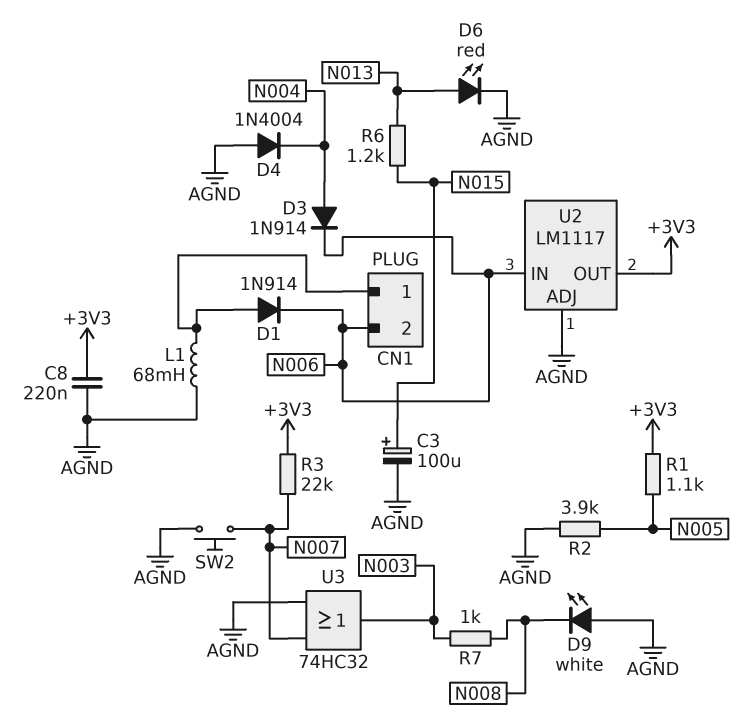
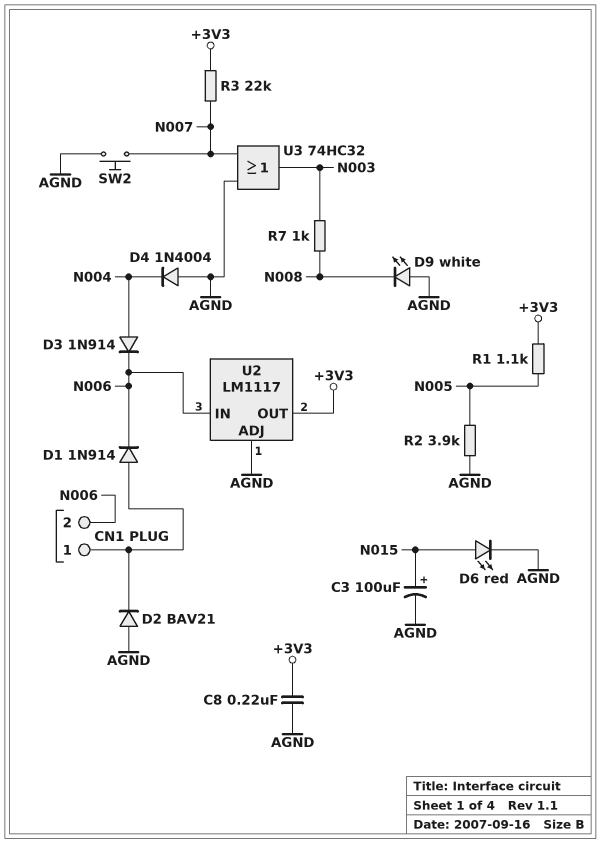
D2: none -> diode BAV21 (A AGND, K CN1/1)
D6: LED red (A N013, K AGND) -> LED red (A N015, K AGND)
L1: 68mH (AGND, CN1/1) -> none
R6: 1.2k (N013, N015) -> none

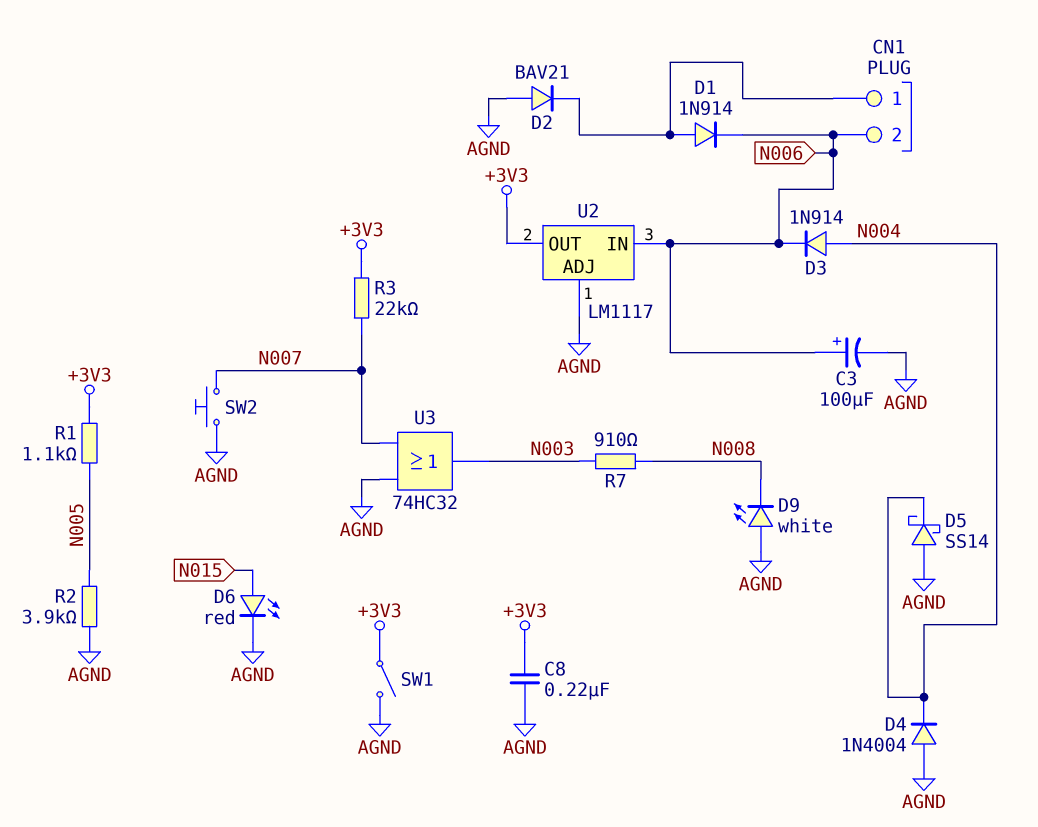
C3: 100uF (plus N015, minus AGND) -> 100uF (plus N006, minus AGND)
D5: none -> schottky SS14 (A AGND, K N004)
R7: 1k (N003, N008) -> 910 (N003, N008)
SW1: none -> switch (+3V3, AGND)

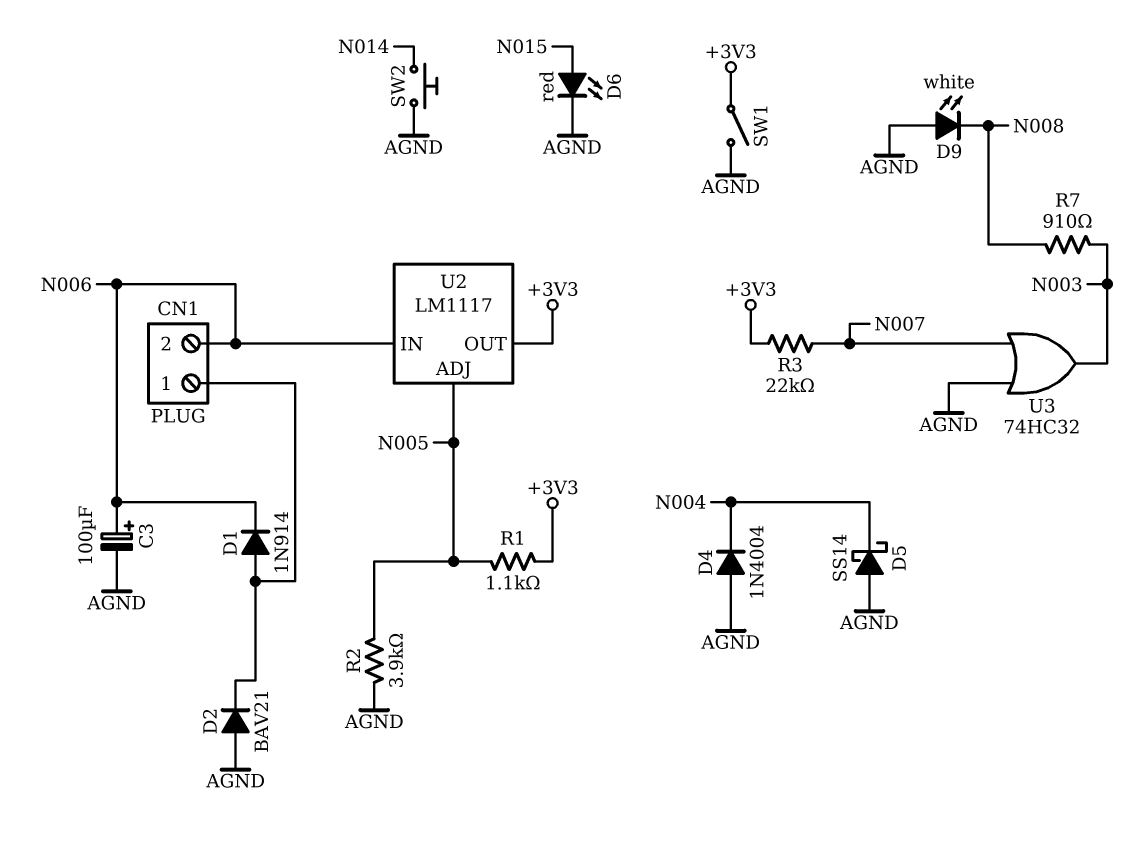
C8: 220nF (+3V3, AGND) -> none
D3: diode 1N914 (A N004, K N006) -> none
SW2: button (AGND, N007) -> button (AGND, N014)
U2 pin ADJ: AGND -> N005

